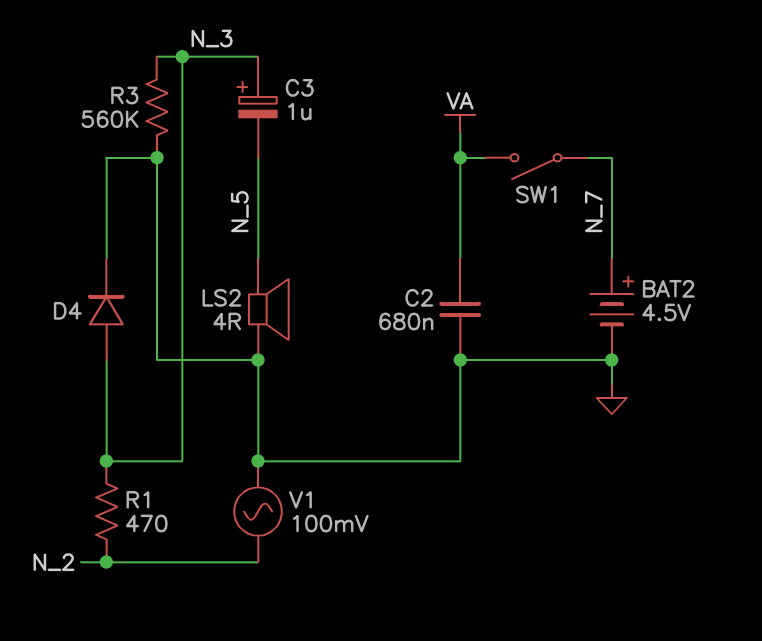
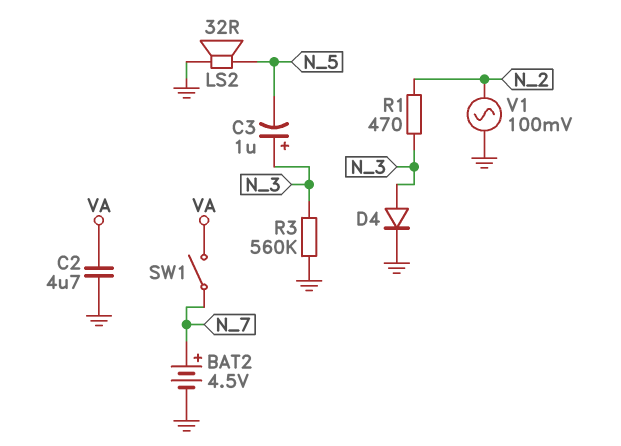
C2: 680nF (GND, VA) -> 4.7uF (GND, VA)
LS2: speaker 4R (GND, N_5) -> speaker 32R (GND, N_5)

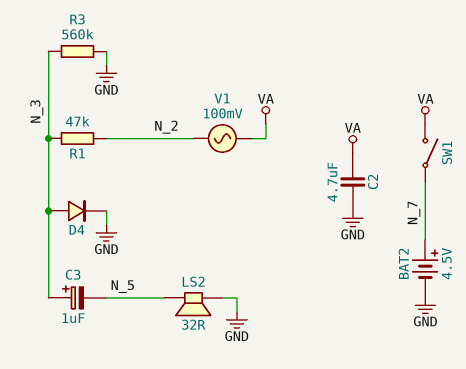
R1: 470 (N_2, N_3) -> 47k (N_2, N_3)
V1: AC 100mV (GND, N_2) -> AC 100mV (N_2, VA)

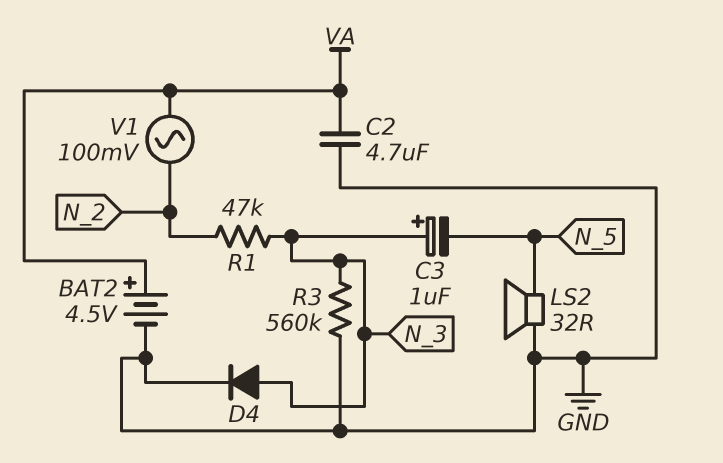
BAT2: 4.5V (plus N_7, minus GND) -> 4.5V (plus VA, minus GND)
SW1: switch (N_7, VA) -> none

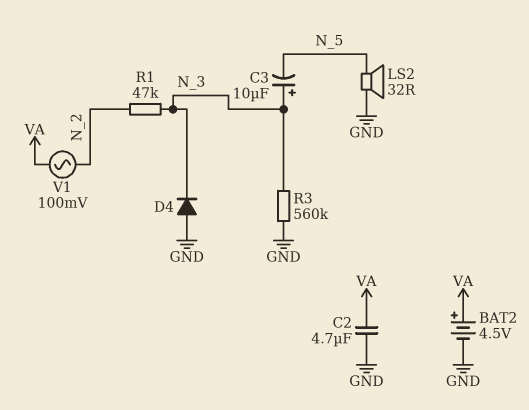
C3: 1uF (plus N_3, minus N_5) -> 10uF (plus N_3, minus N_5)
D4: diode (A N_3, K GND) -> diode (A GND, K N_3)

